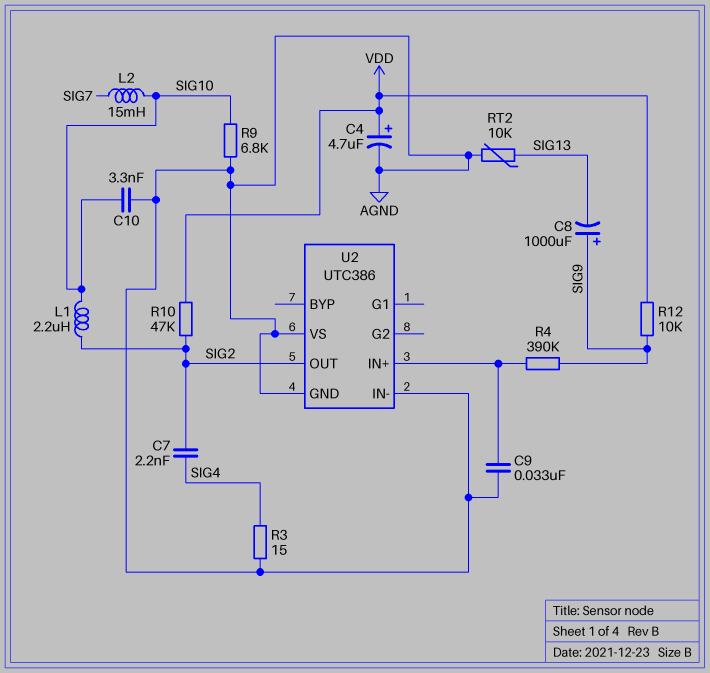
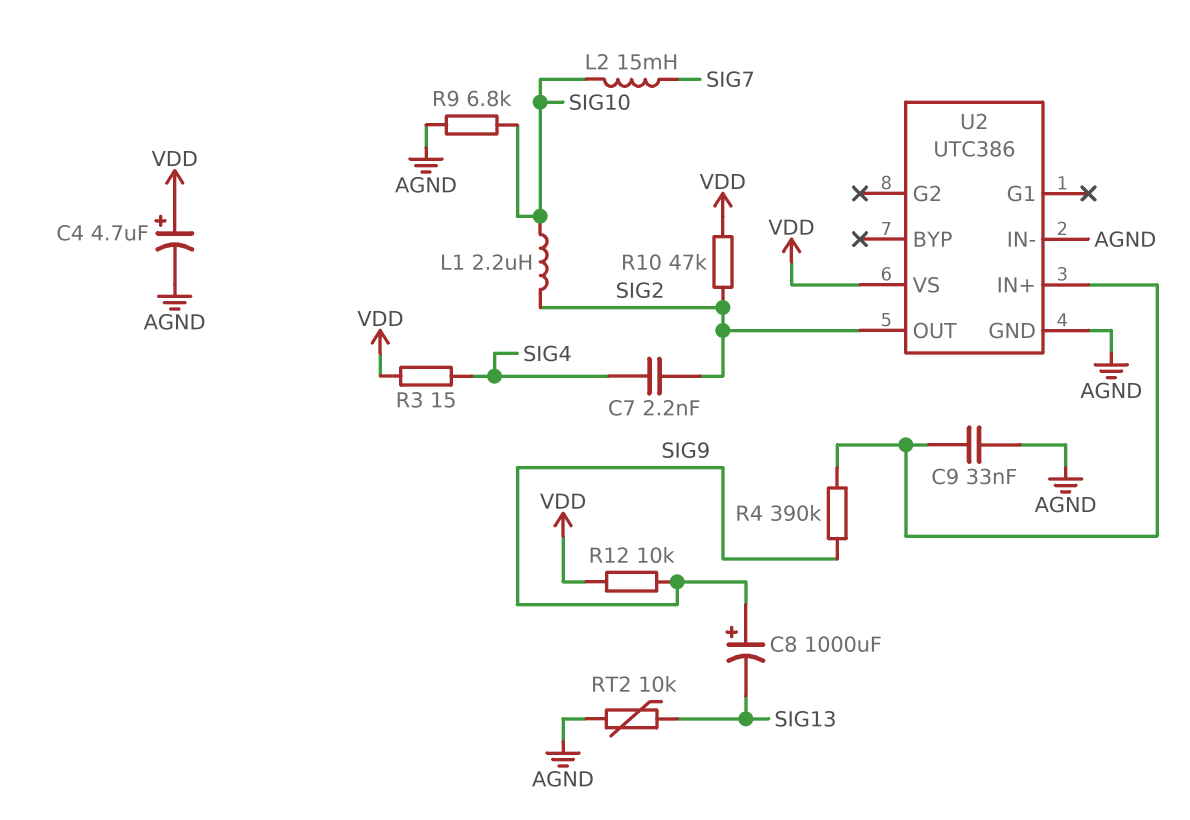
C10: 3.3nF (AGND, SIG10) -> none
R3: 15 (AGND, SIG4) -> 15 (SIG4, VDD)
U2 pin VS: AGND -> VDD

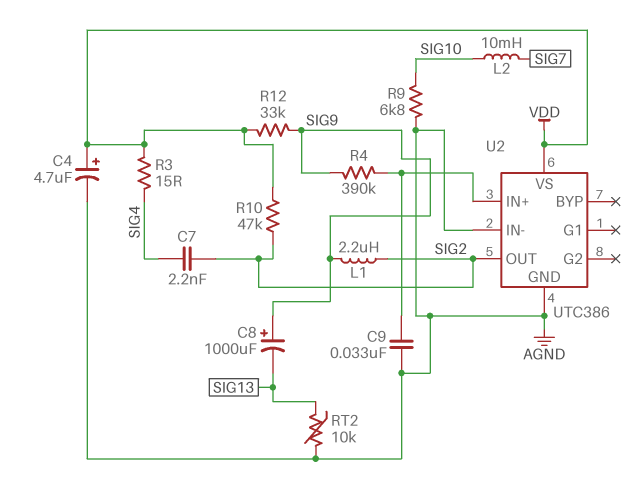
L1: 2.2uH (SIG2, SIG10) -> 2.2uH (SIG2, SIG9)
L2: 15mH (SIG7, SIG10) -> 10mH (SIG7, SIG10)
R12: 10k (SIG9, VDD) -> 33k (SIG9, VDD)

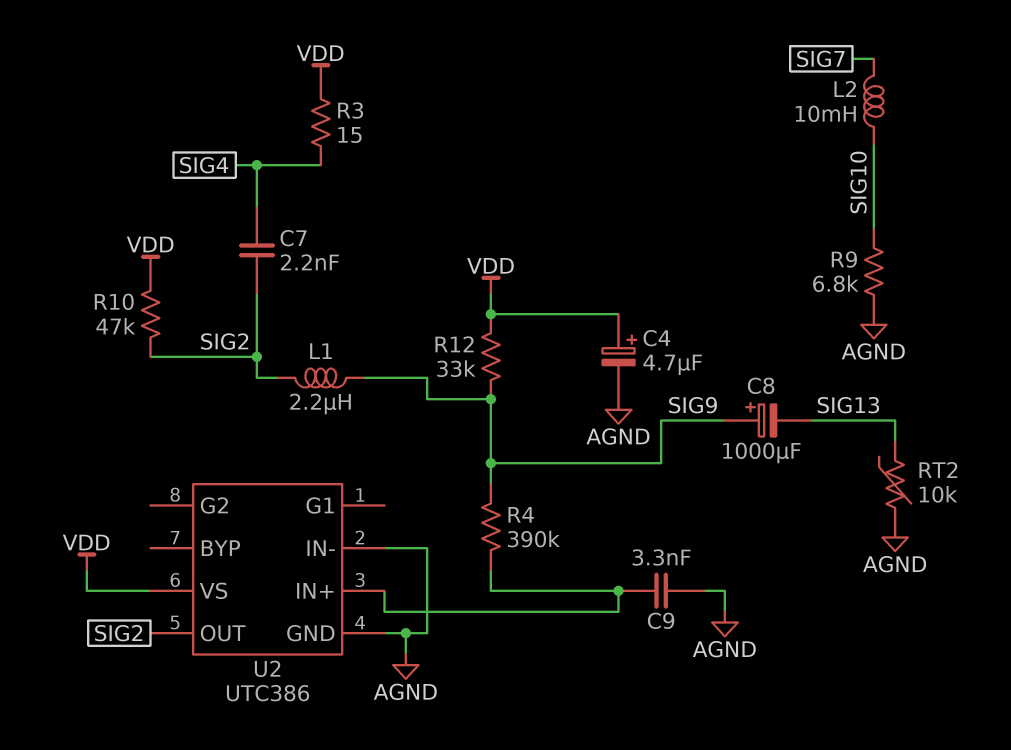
C9: 33nF (AGND, U2/IN+) -> 3.3nF (AGND, U2/IN+)

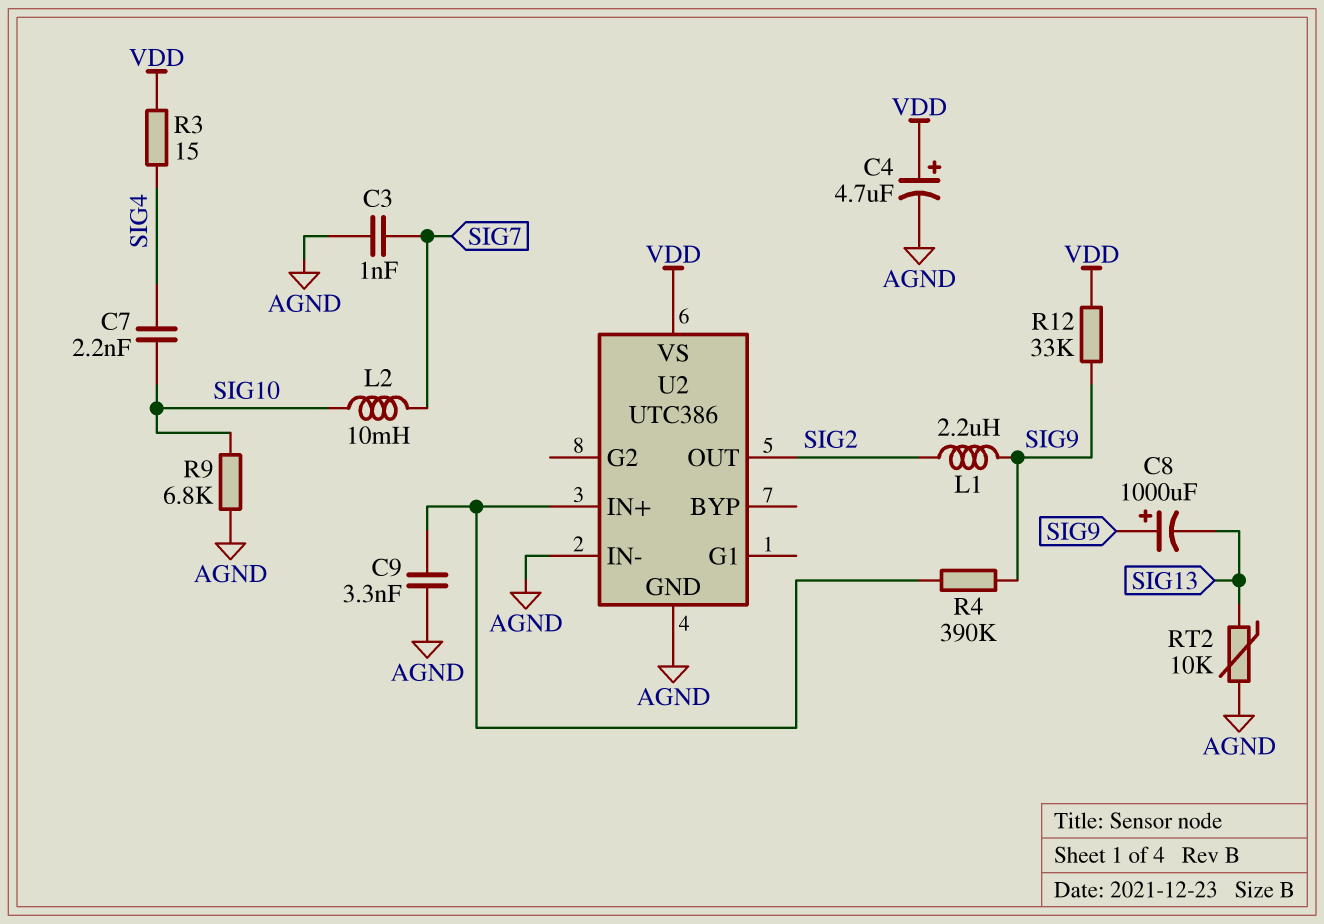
C3: none -> 1nF (AGND, SIG7)
C7: 2.2nF (SIG2, SIG4) -> 2.2nF (SIG4, SIG10)
R10: 47k (SIG2, VDD) -> none

